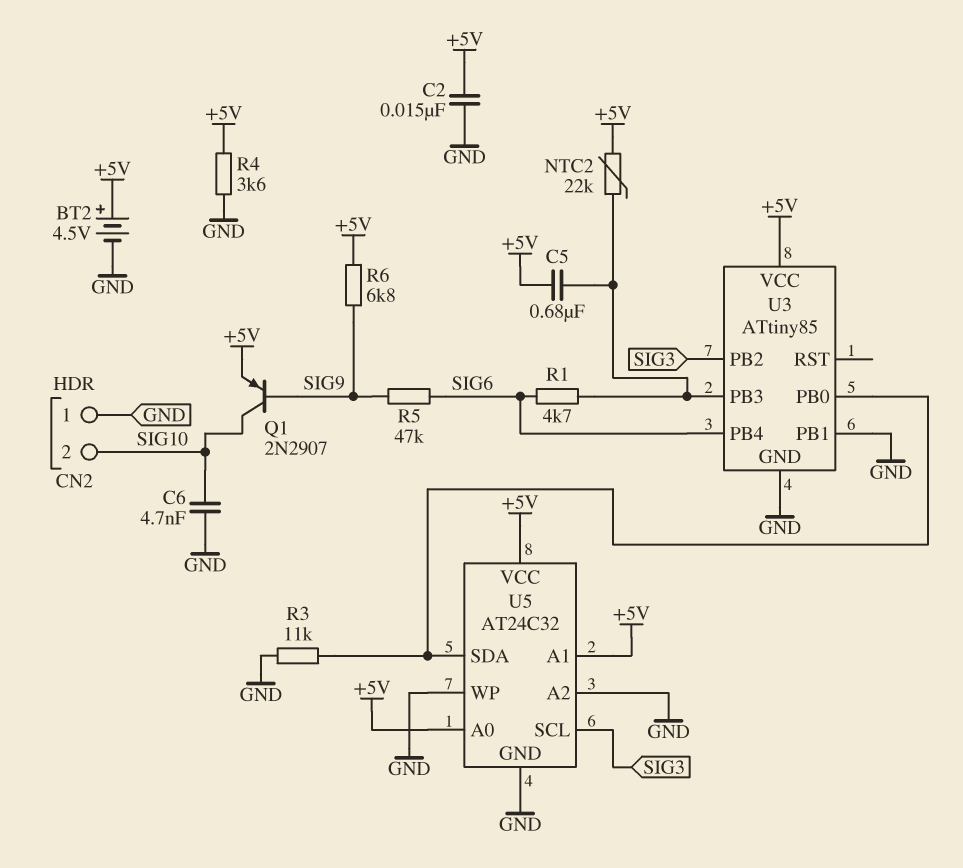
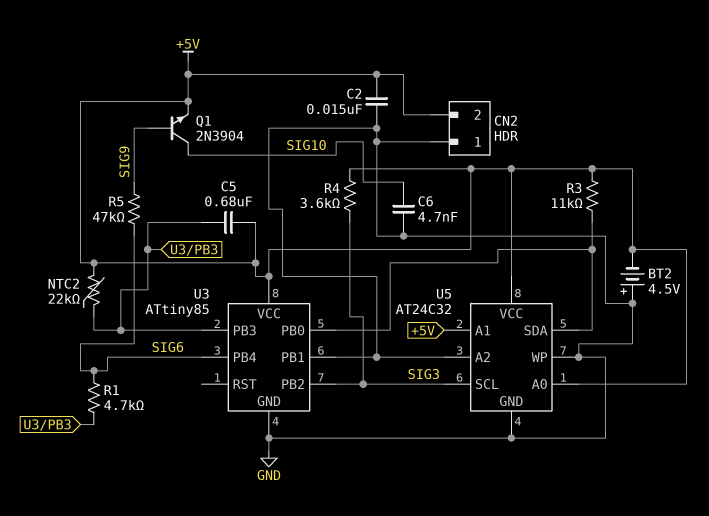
BT2: 4.5V (plus +5V, minus GND) -> 4.5V (plus GND, minus +5V)
CN2 pin 2: SIG10 -> +5V
Q1: PNP 2N2907 (B SIG9, C SIG10, E +5V) -> NPN 2N3904 (B SIG9, C SIG10, E +5V)
R3: 11k (GND, U3/PB0) -> 11k (+5V, U3/PB0)
R4: 3.6k (+5V, GND) -> 3.6k (+5V, SIG3)
R6: 6.8k (+5V, SIG9) -> none

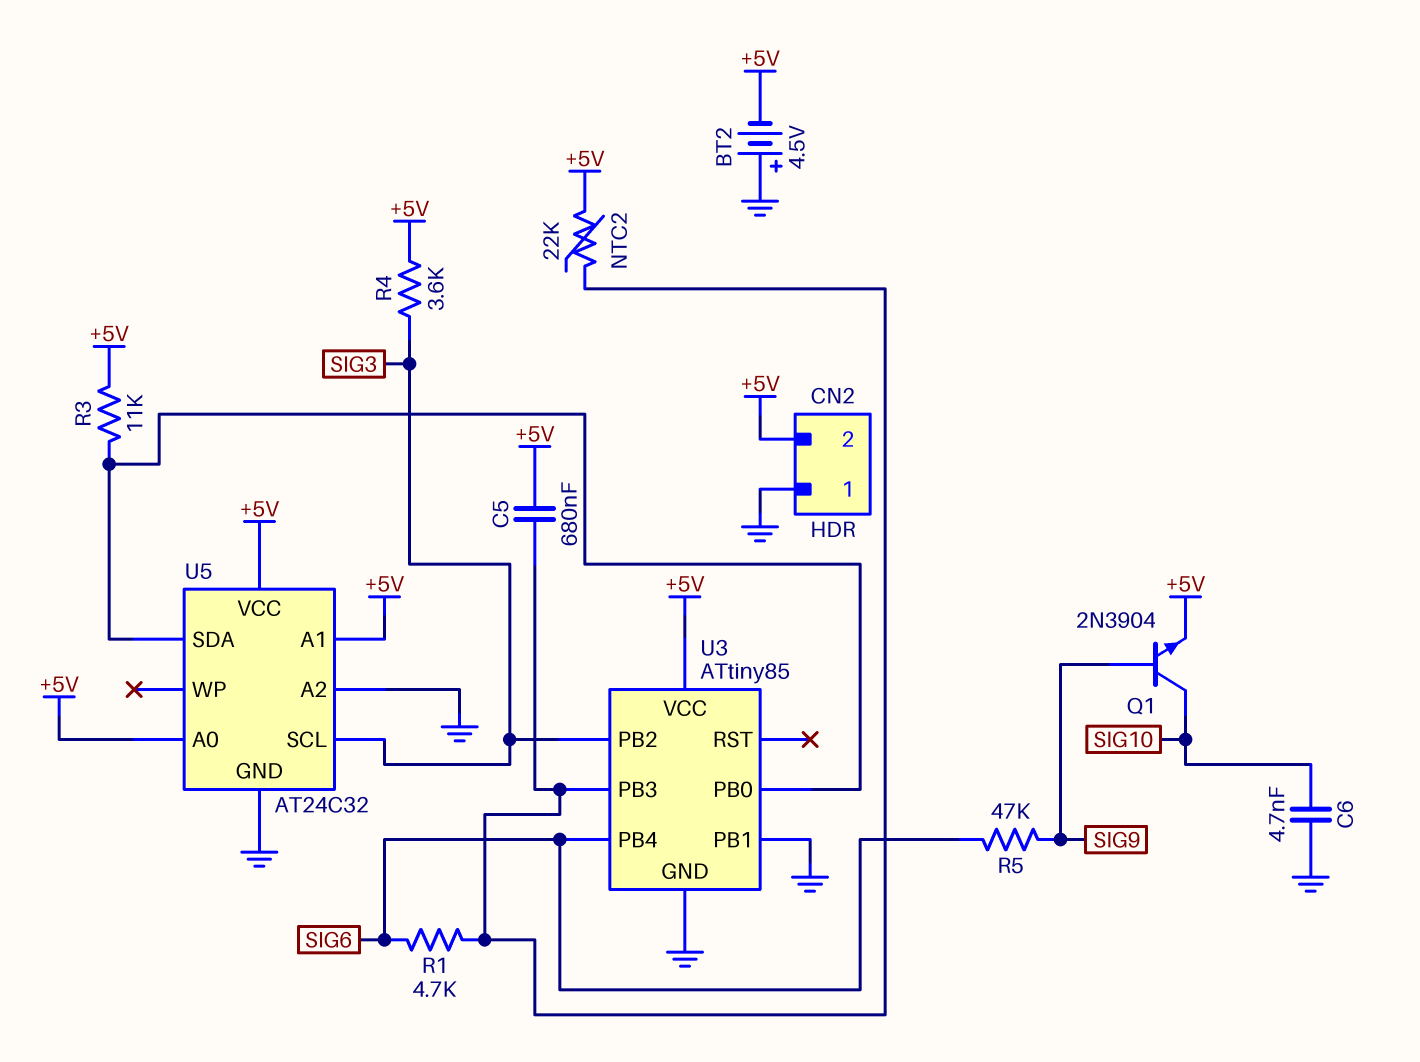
C2: 15nF (+5V, GND) -> none
U5 pin WP: GND -> none

